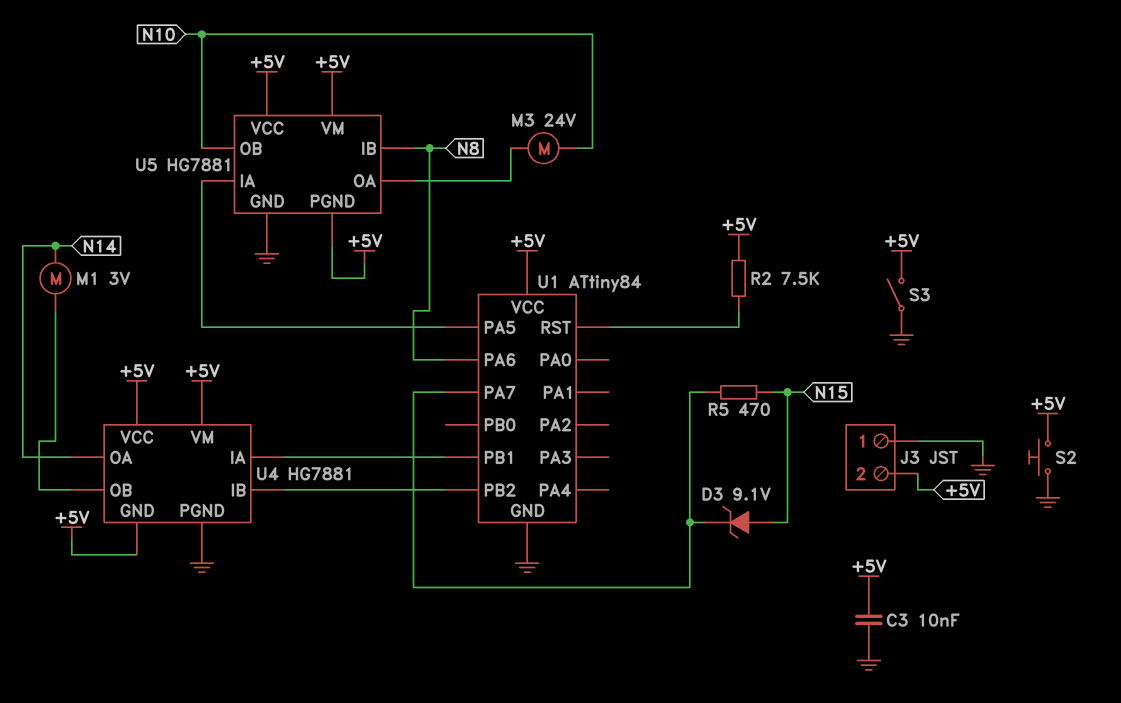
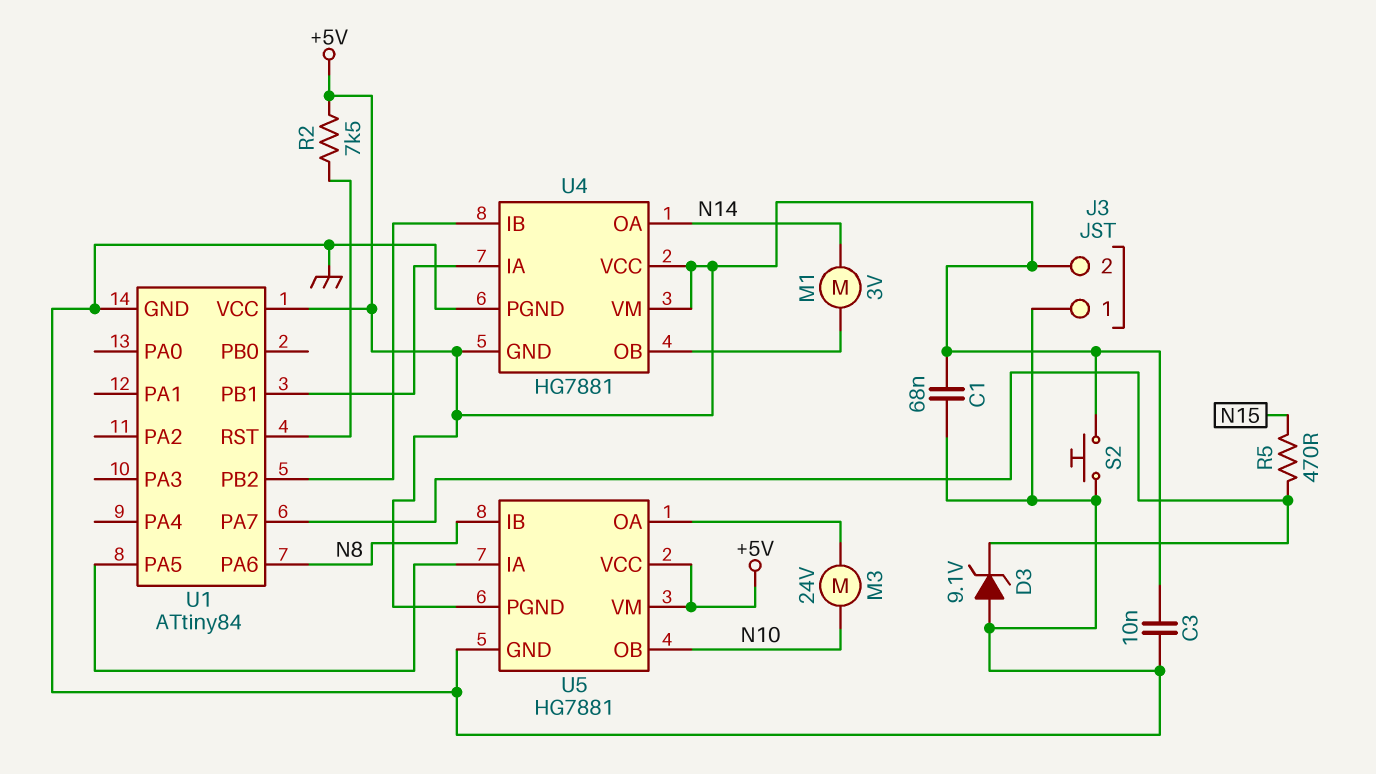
C1: none -> 68nF (+5V, GND)
D3: zener 9.1V (A N15, K U1/PA7) -> zener 9.1V (A GND, K U1/PA7)
S3: switch (+5V, GND) -> none

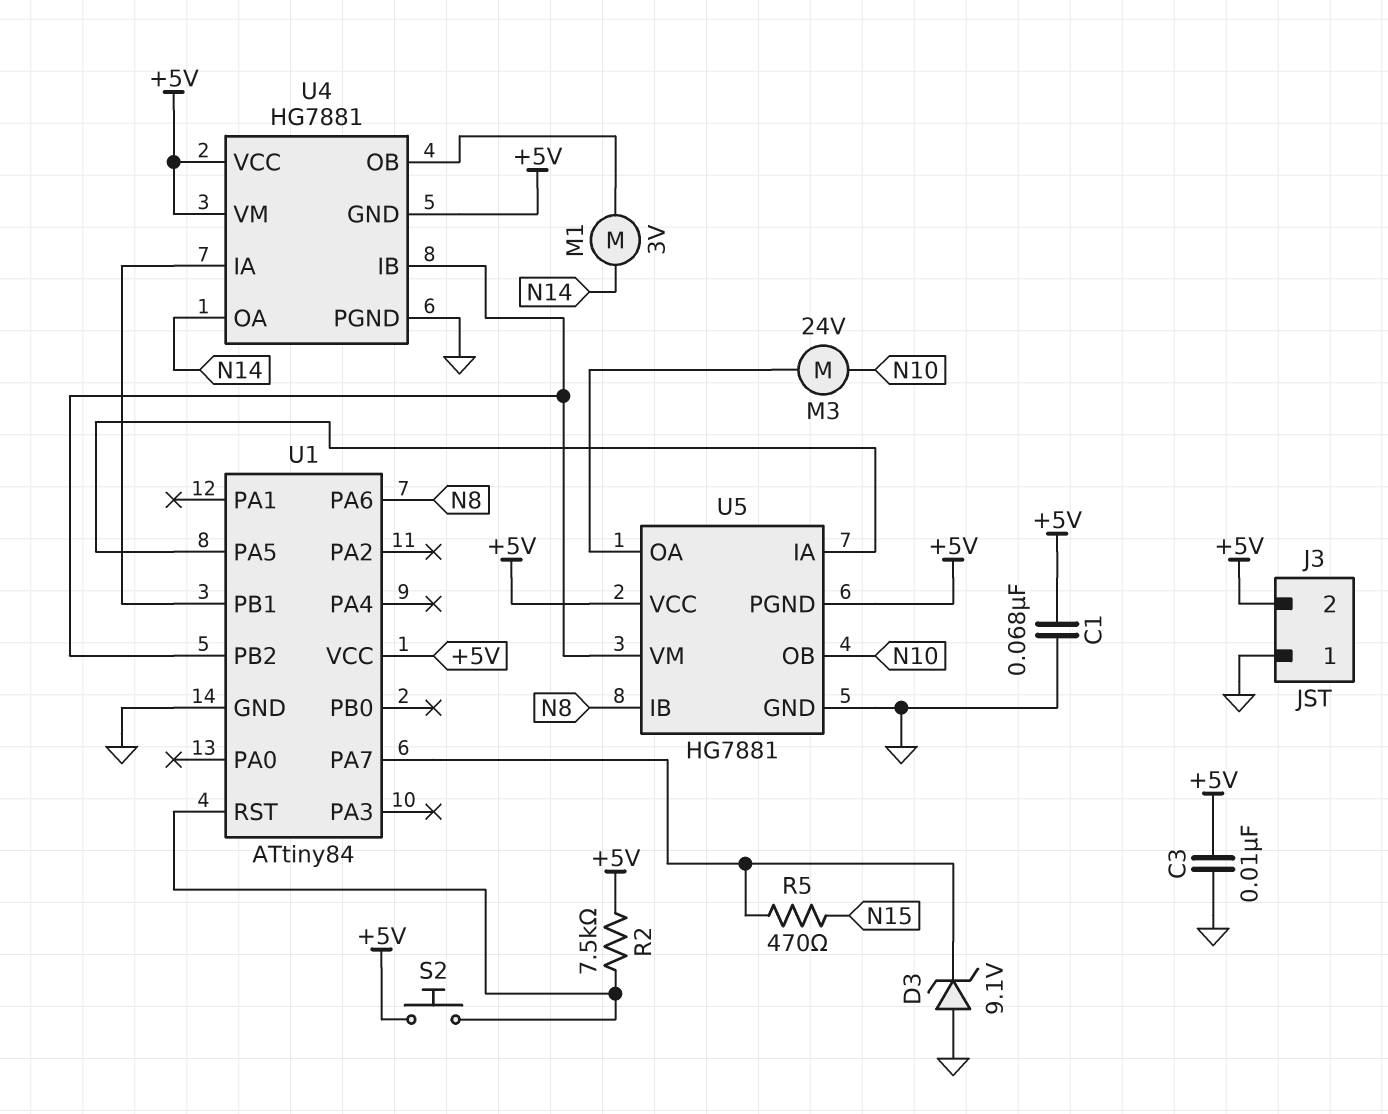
S2: button (+5V, GND) -> button (+5V, U1/RST)
U5 pin VM: +5V -> U1/PB2

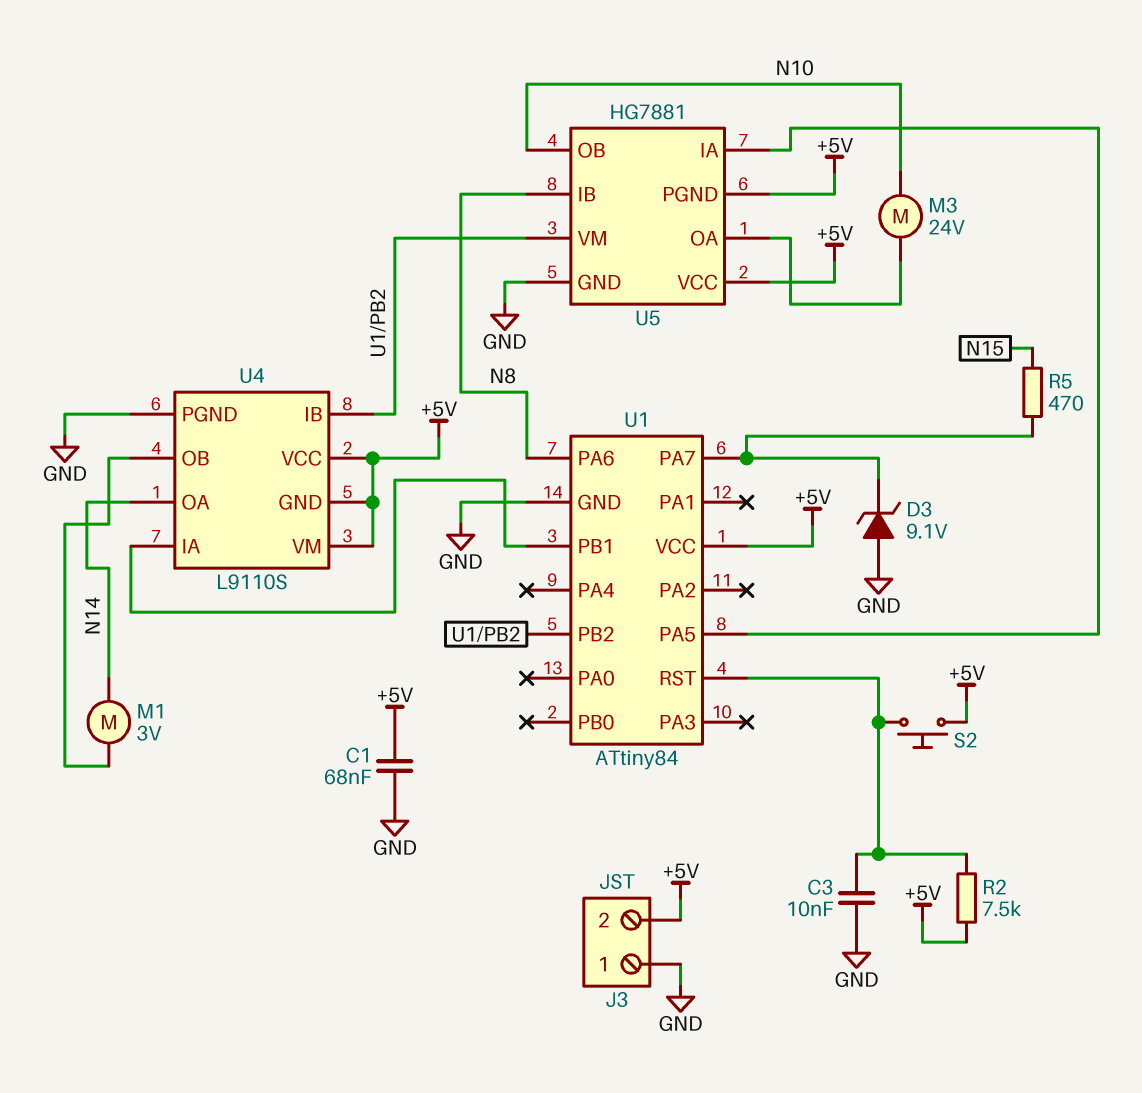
C3: 10nF (+5V, GND) -> 10nF (GND, U1/RST)
U4: HG7881 -> L9110S

